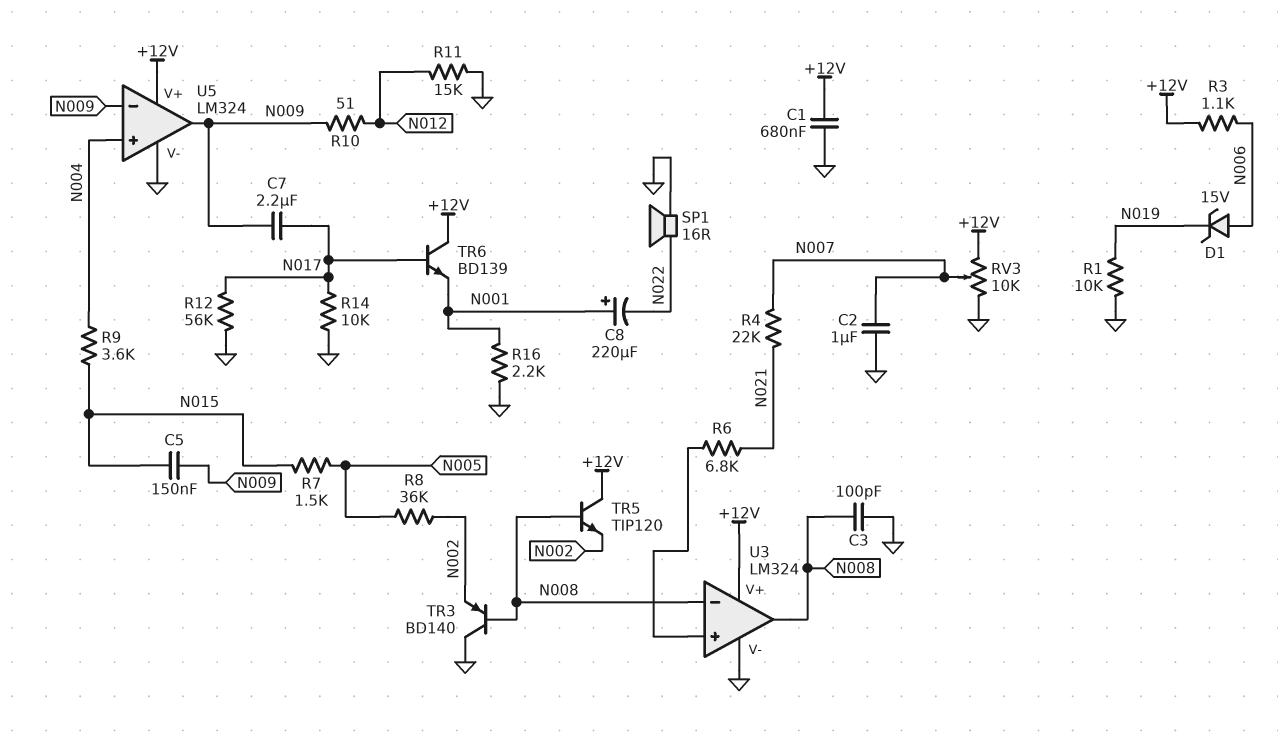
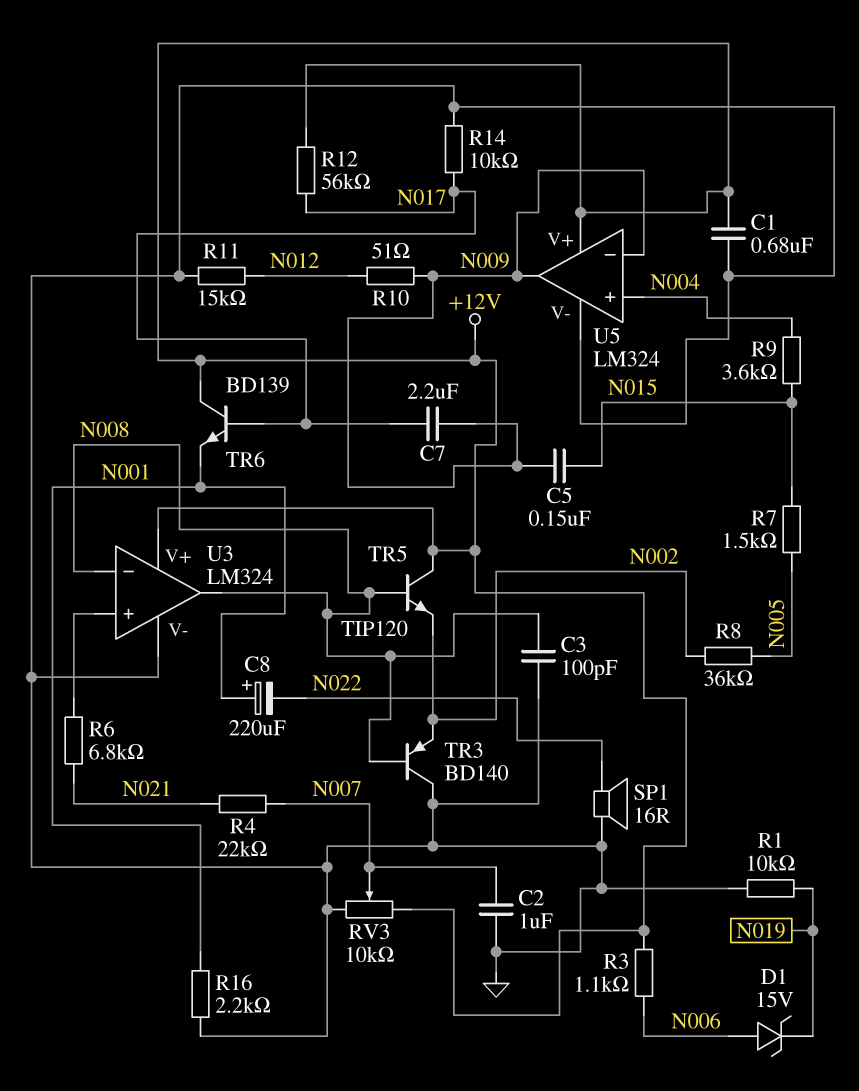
R12: 56k (GND, N017) -> 56k (+12V, N017)

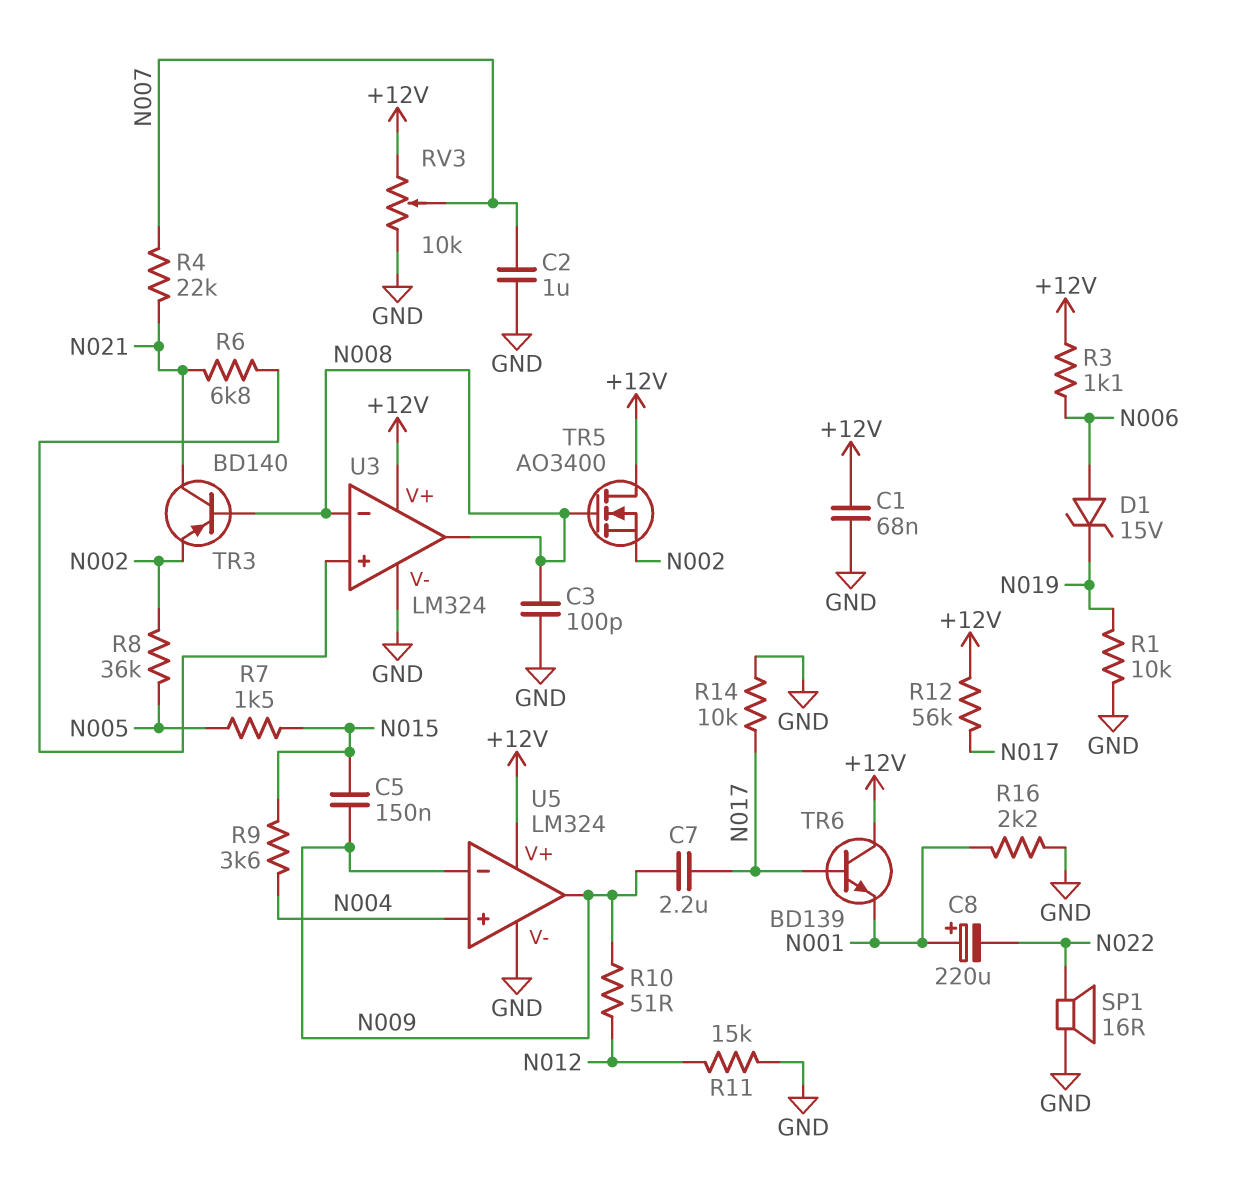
C1: 680nF (+12V, GND) -> 68nF (+12V, GND)
TR3: PNP BD140 (B N008, C GND, E N002) -> PNP BD140 (B N008, C N021, E N002)
TR5: NPN TIP120 (B N008, C +12V, E N002) -> NMOS AO3400 (G N008, D +12V, S N002)

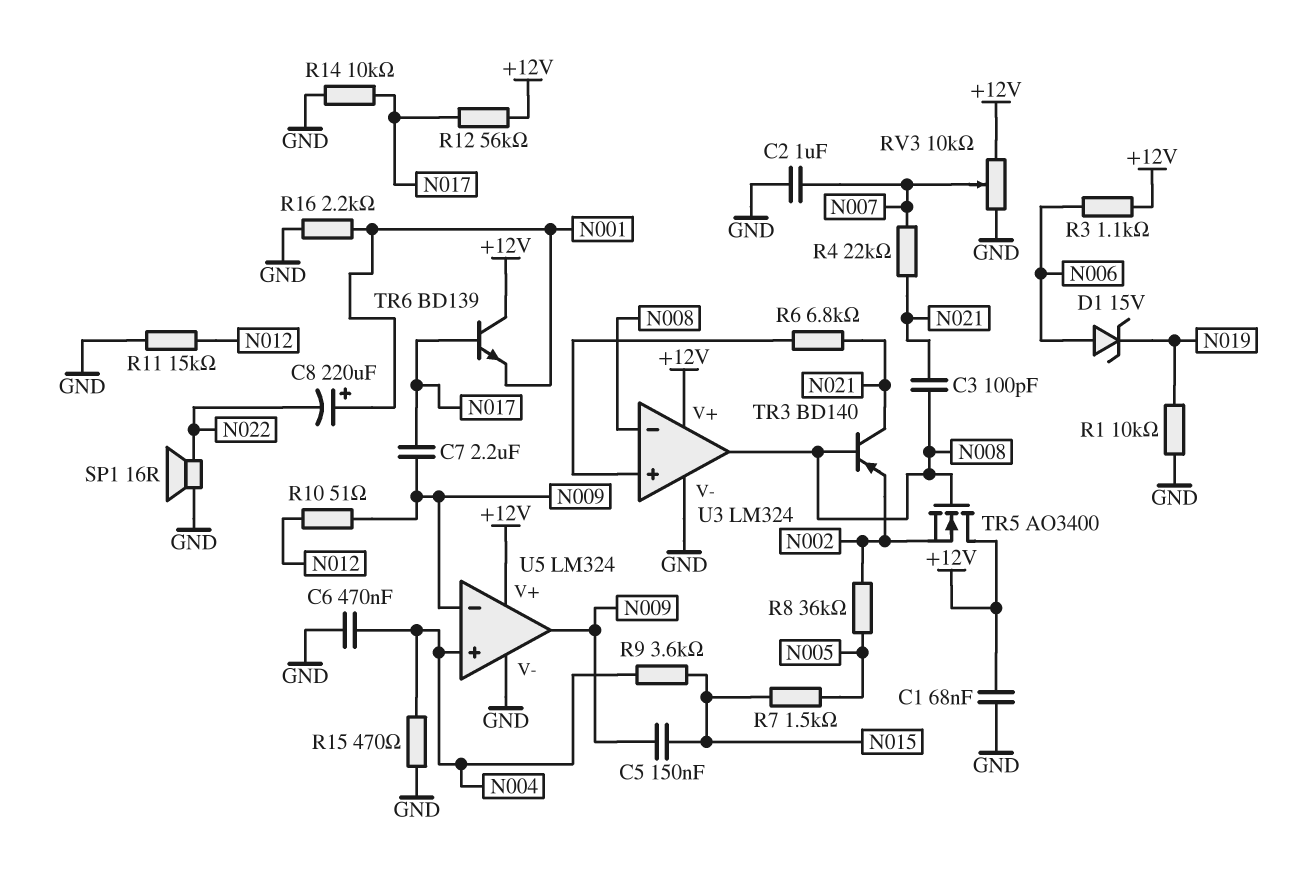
C3: 100pF (GND, N008) -> 100pF (N008, N021)
C6: none -> 470nF (GND, N004)
R15: none -> 470 (GND, N004)

